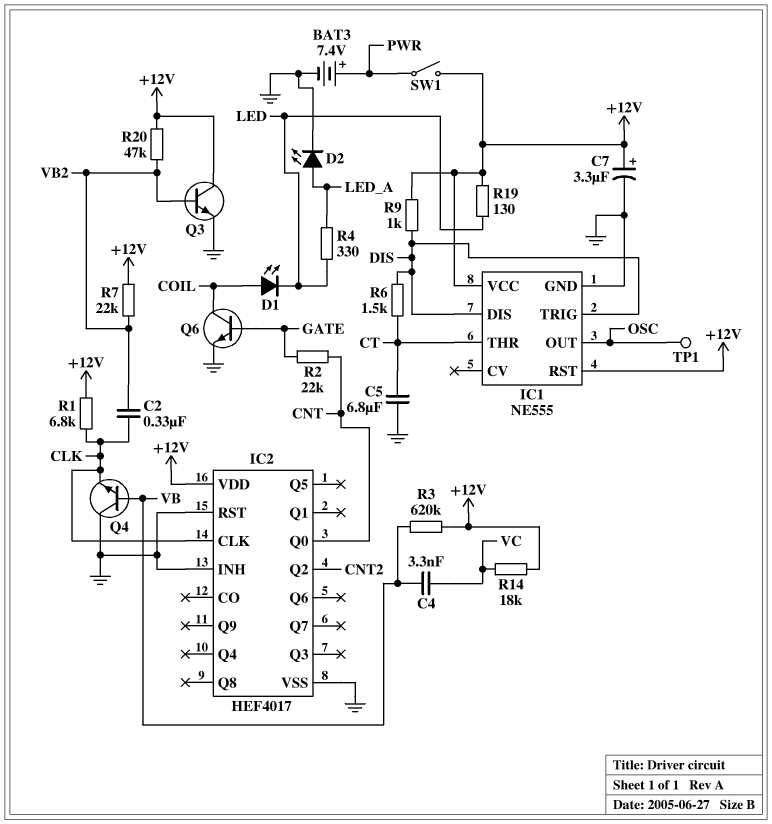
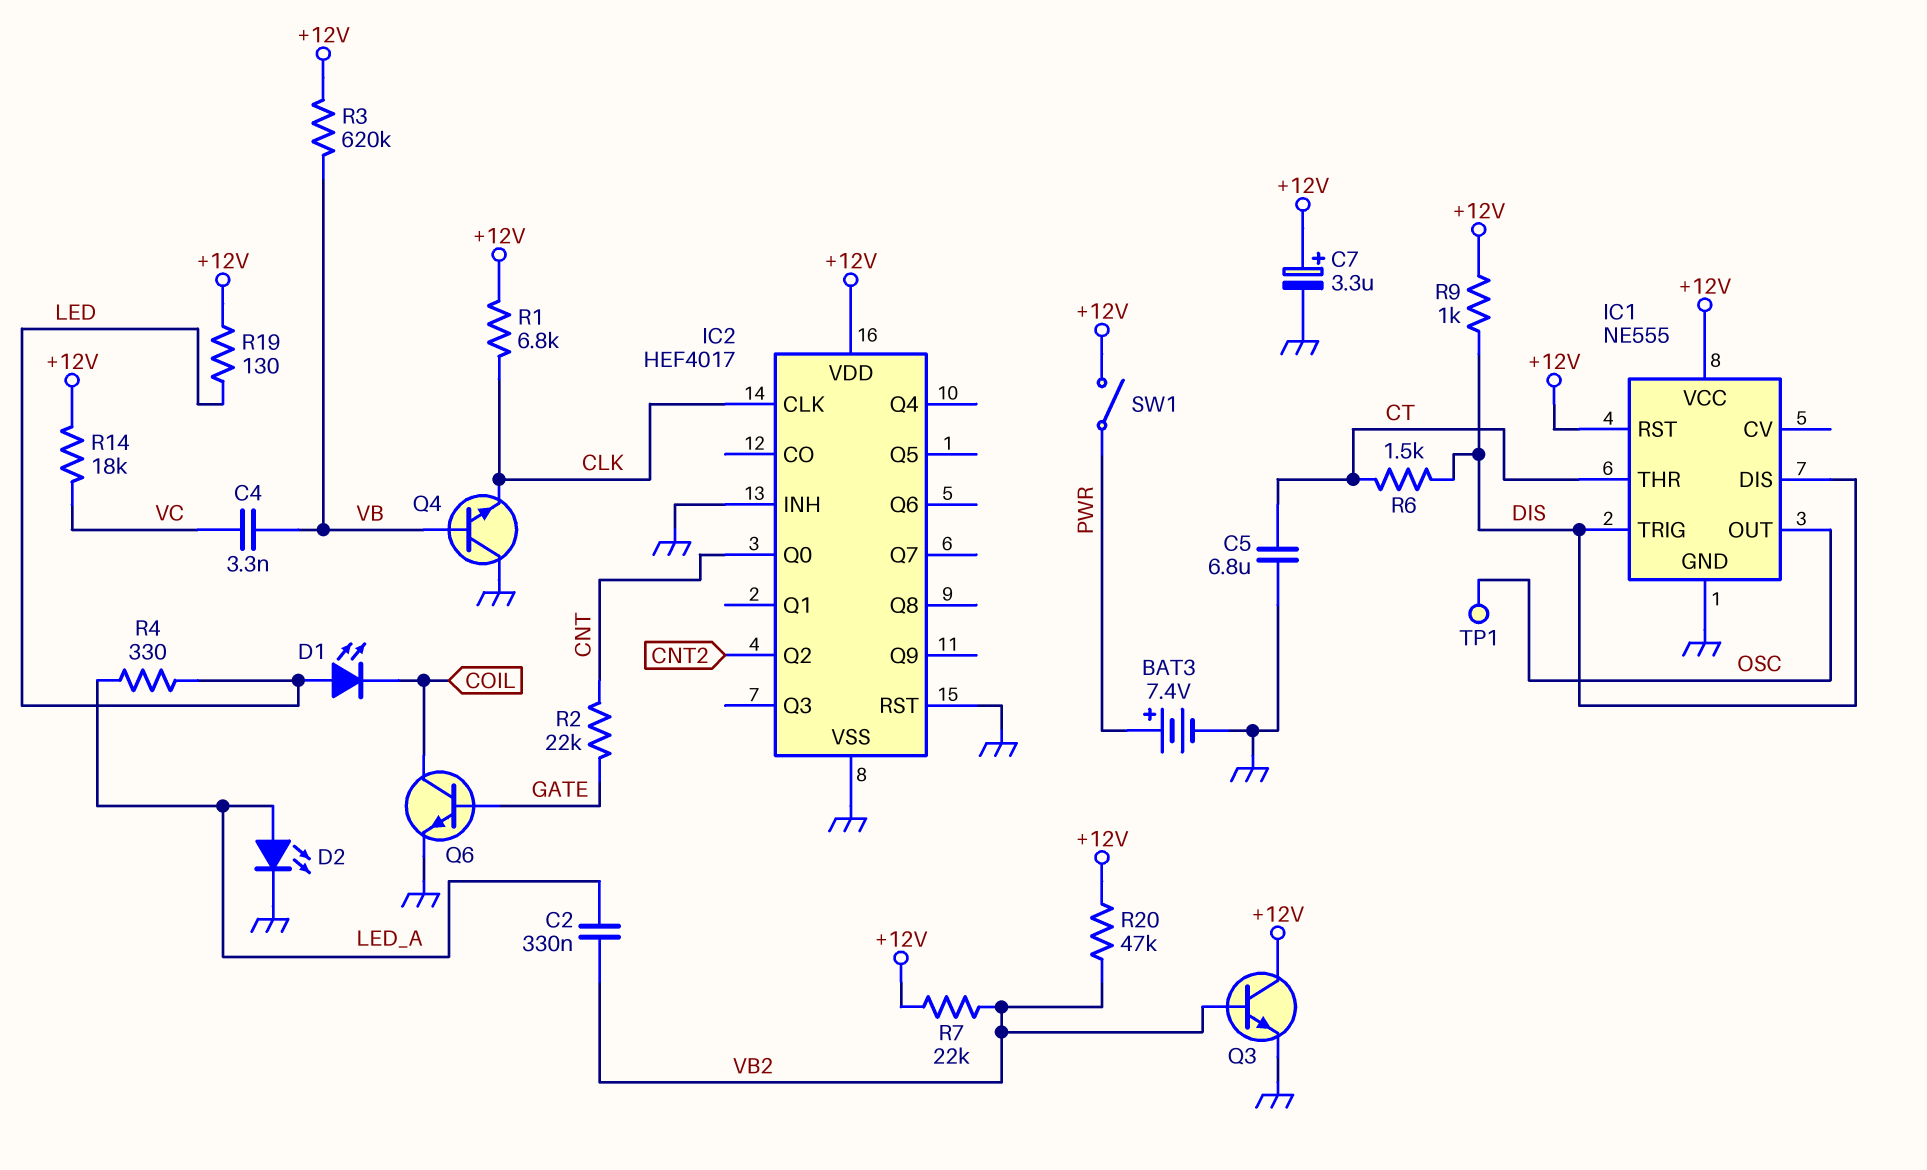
C2: 330nF (CLK, VB2) -> 330nF (LED_A, VB2)
D1: LED (A COIL, K LED) -> LED (A LED, K COIL)

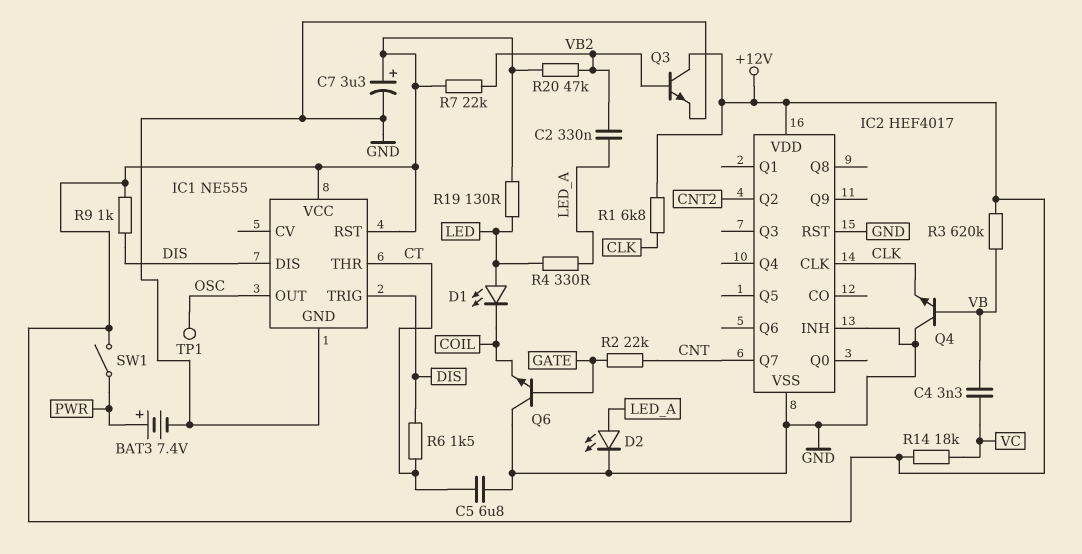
IC2 pin Q0: CNT -> none
IC2 pin Q7: none -> CNT
Q6: NPN (B GATE, C COIL, E GND) -> NPN (B GATE, C GND, E COIL)

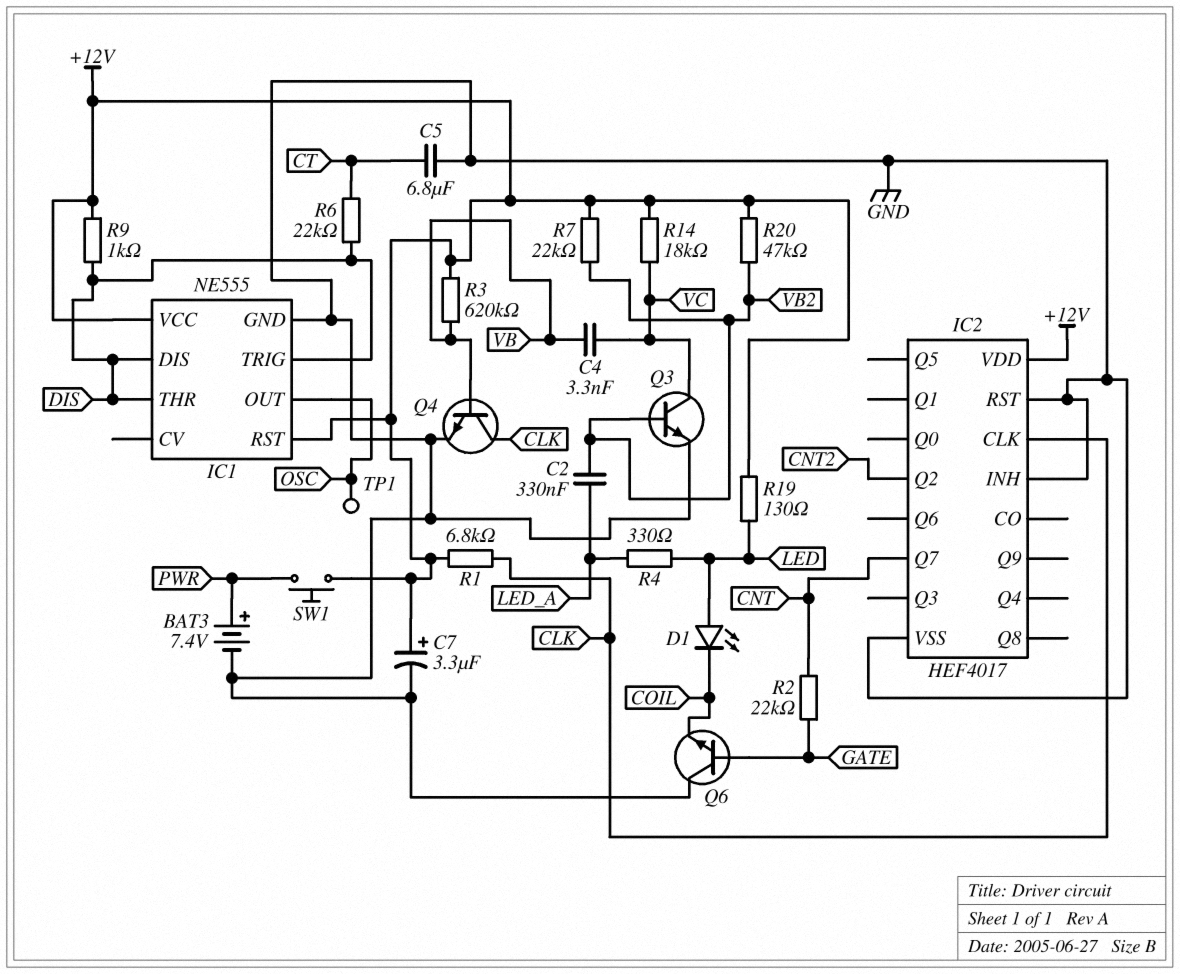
D2: LED (A LED_A, K GND) -> none
IC1 pin THR: CT -> DIS
Q3: NPN (B VB2, C +12V, E GND) -> NPN (B VB2, C VC, E GND)
Q4: NPN (B VB, C GND, E CLK) -> NPN (B VB, C CLK, E GND)
R6: 1.5k (CT, DIS) -> 22k (CT, DIS)
SW1: switch (+12V, PWR) -> button (+12V, PWR)

